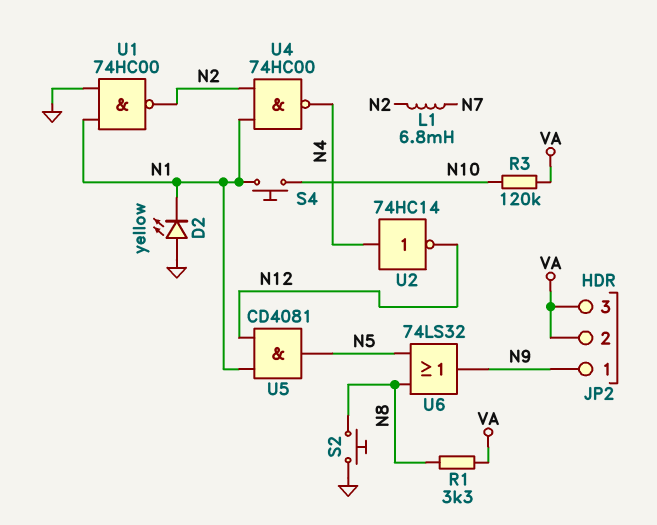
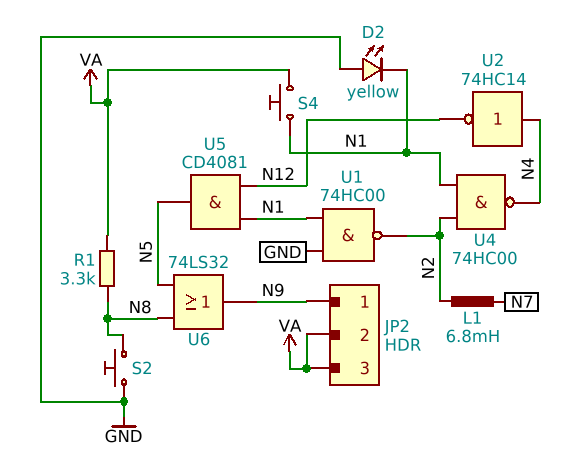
R3: 120k (N10, VA) -> none
S4: button (N1, N10) -> button (N1, VA)

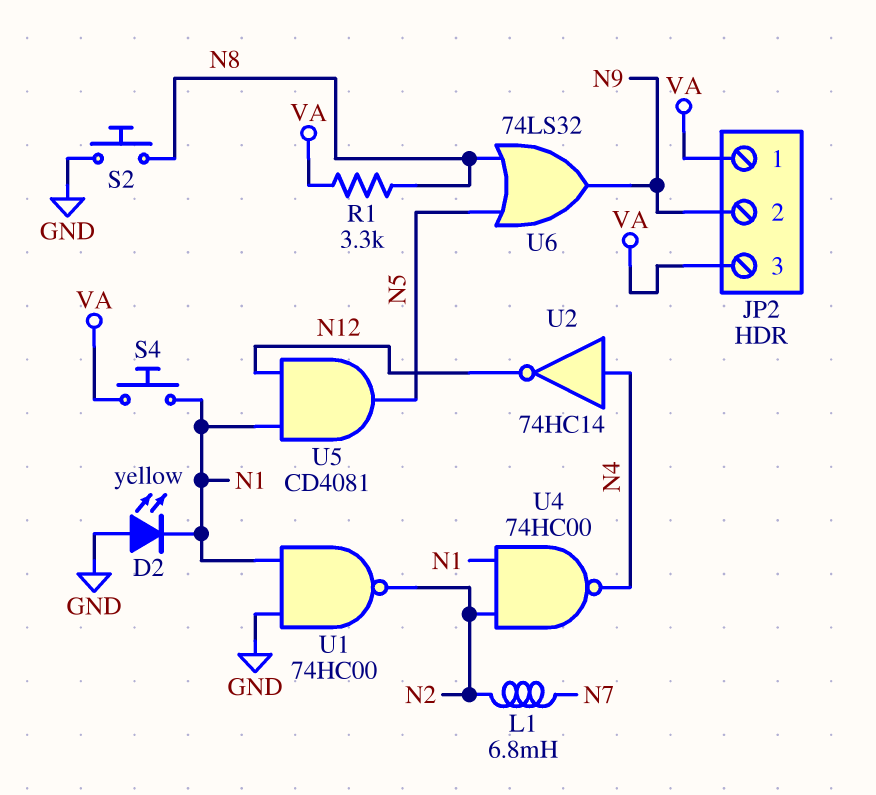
JP2 pin 1: N9 -> VA
JP2 pin 2: VA -> N9

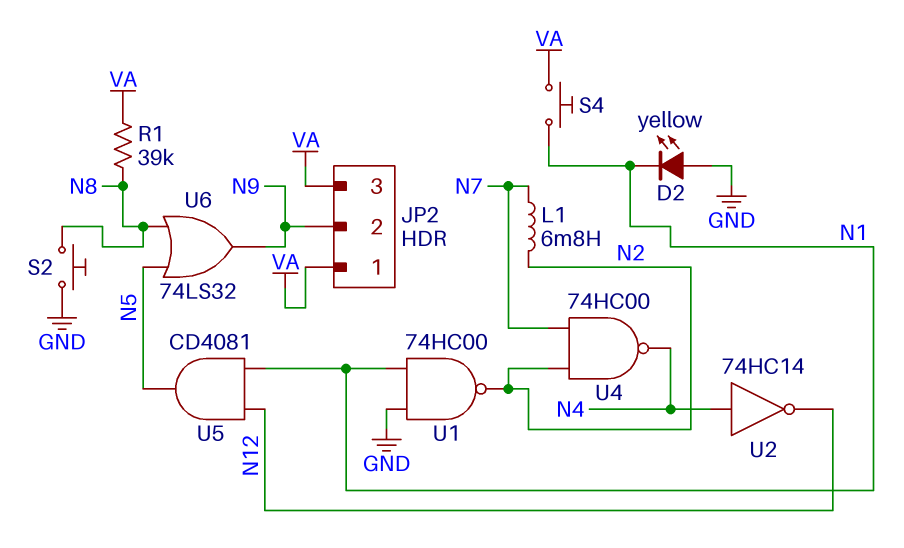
R1: 3.3k (N8, VA) -> 39k (N8, VA)
U4: NAND 74HC00 (in N1, in N2, out N4) -> NAND 74HC00 (in N2, in N7, out N4)

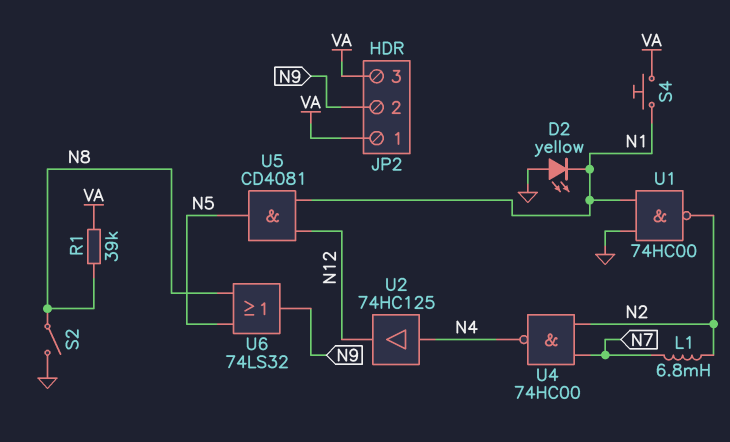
S2: button (GND, N8) -> switch (GND, N8)
U2: NOT 74HC14 (in N4, out N12) -> buffer 74HC125 (in N4, out N12)

